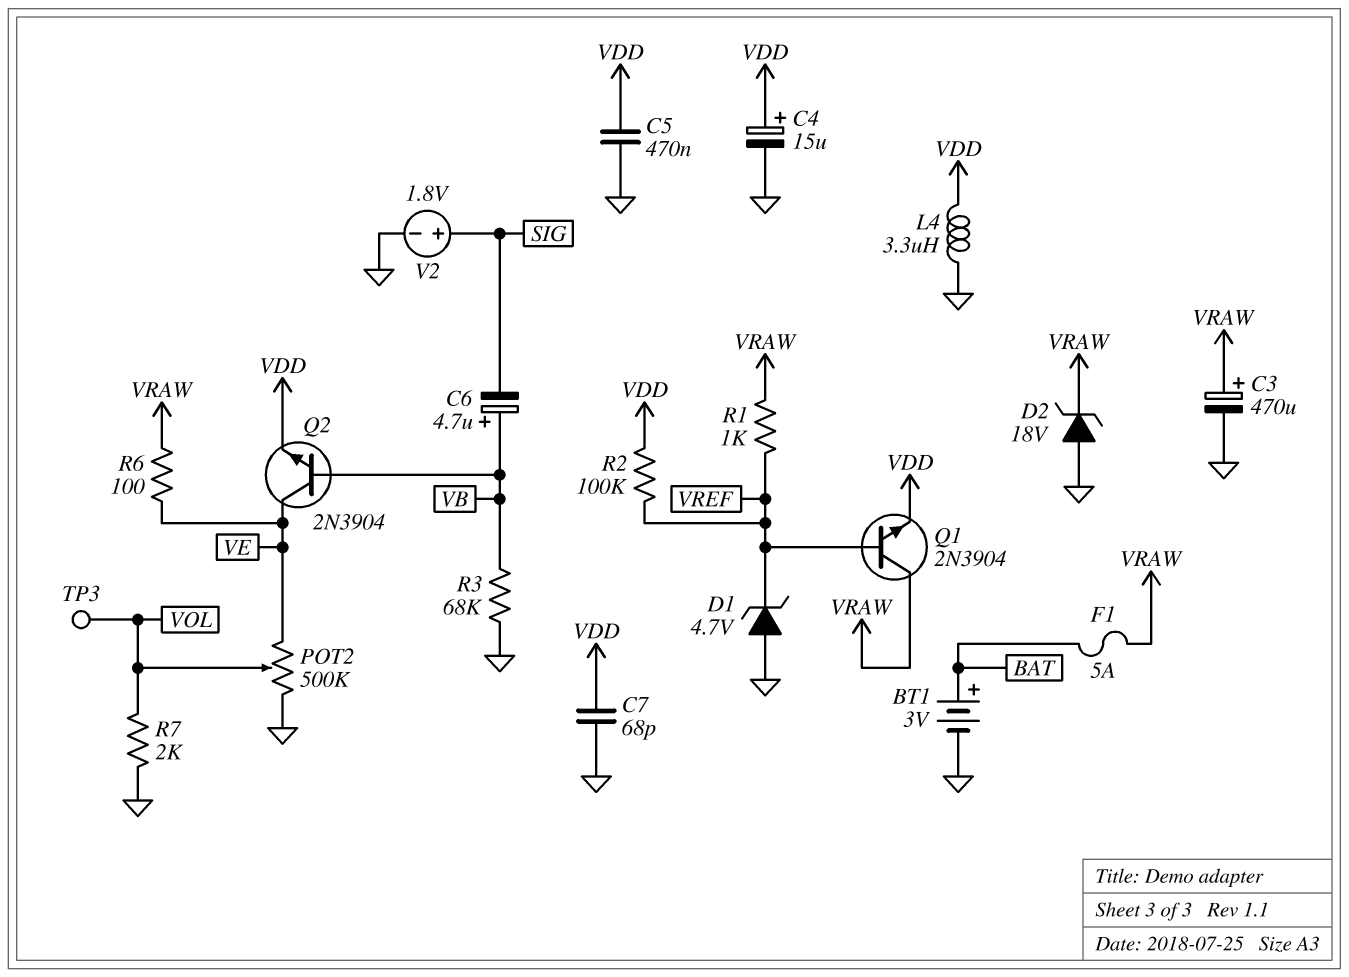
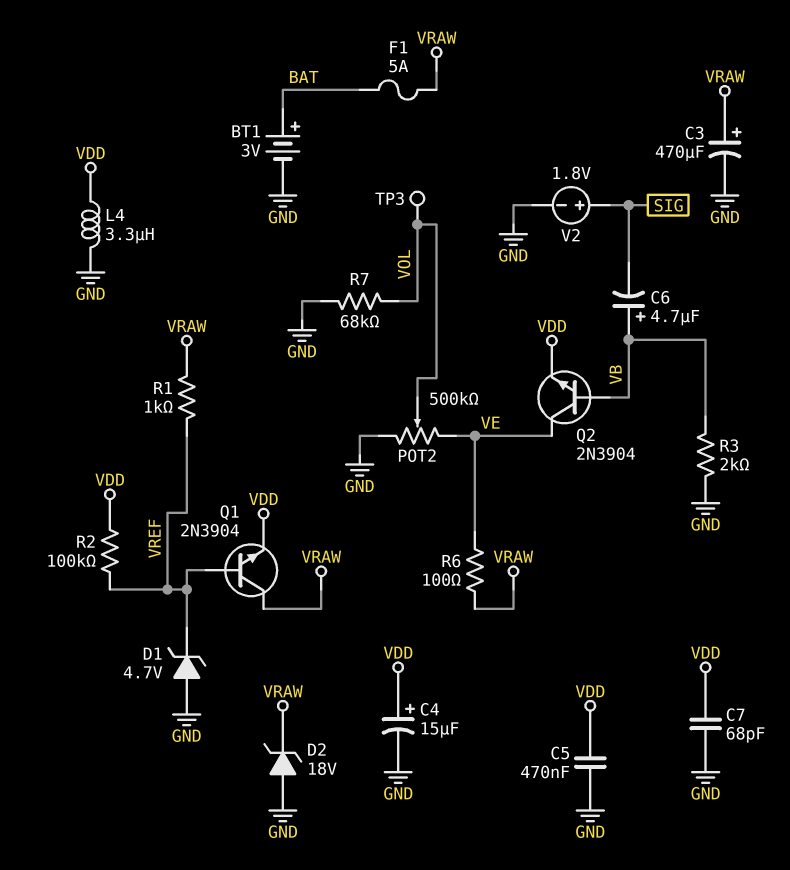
R3: 68k (GND, VB) -> 2k (GND, VB)
R7: 2k (GND, VOL) -> 68k (GND, VOL)

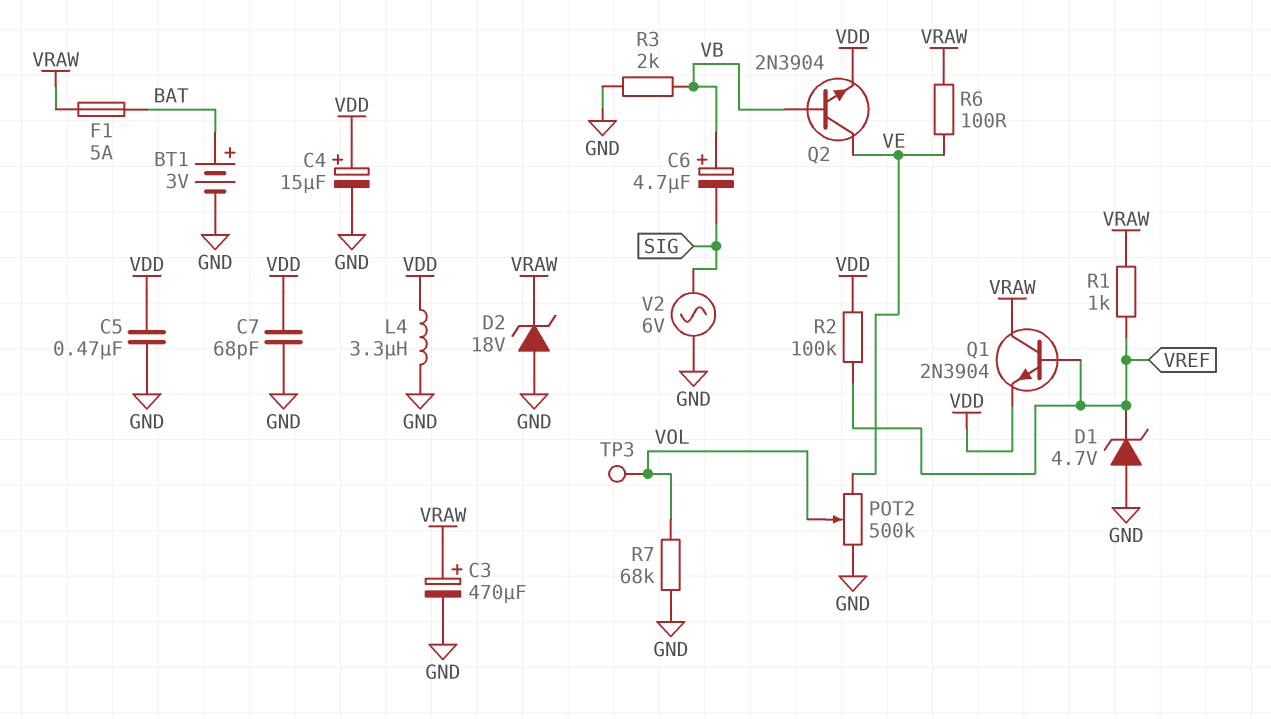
V2: 1.8V (plus SIG, minus GND) -> AC 6V (GND, SIG)

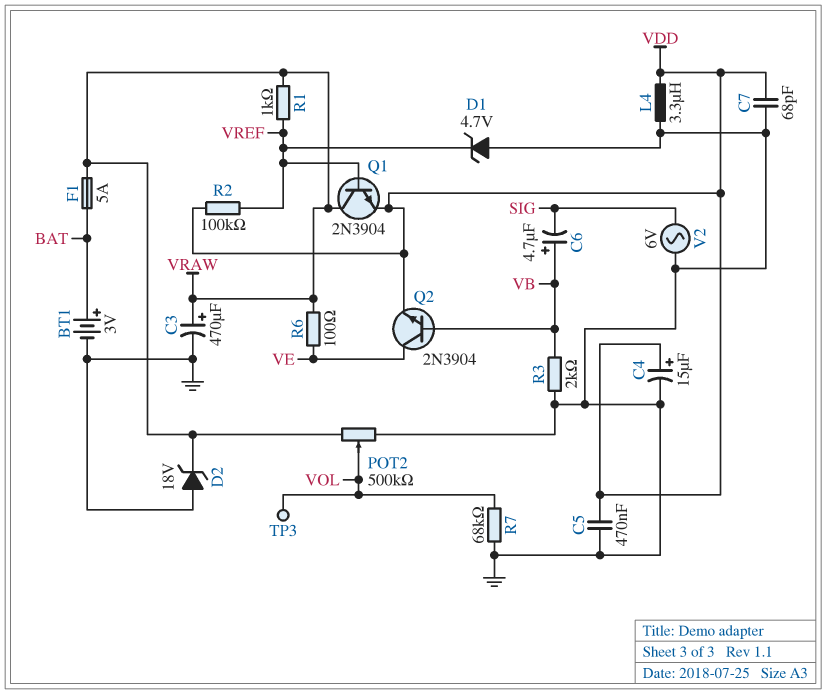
POT2: 500k (GND, VE, wiper VOL) -> 500k (GND, VRAW, wiper VOL)

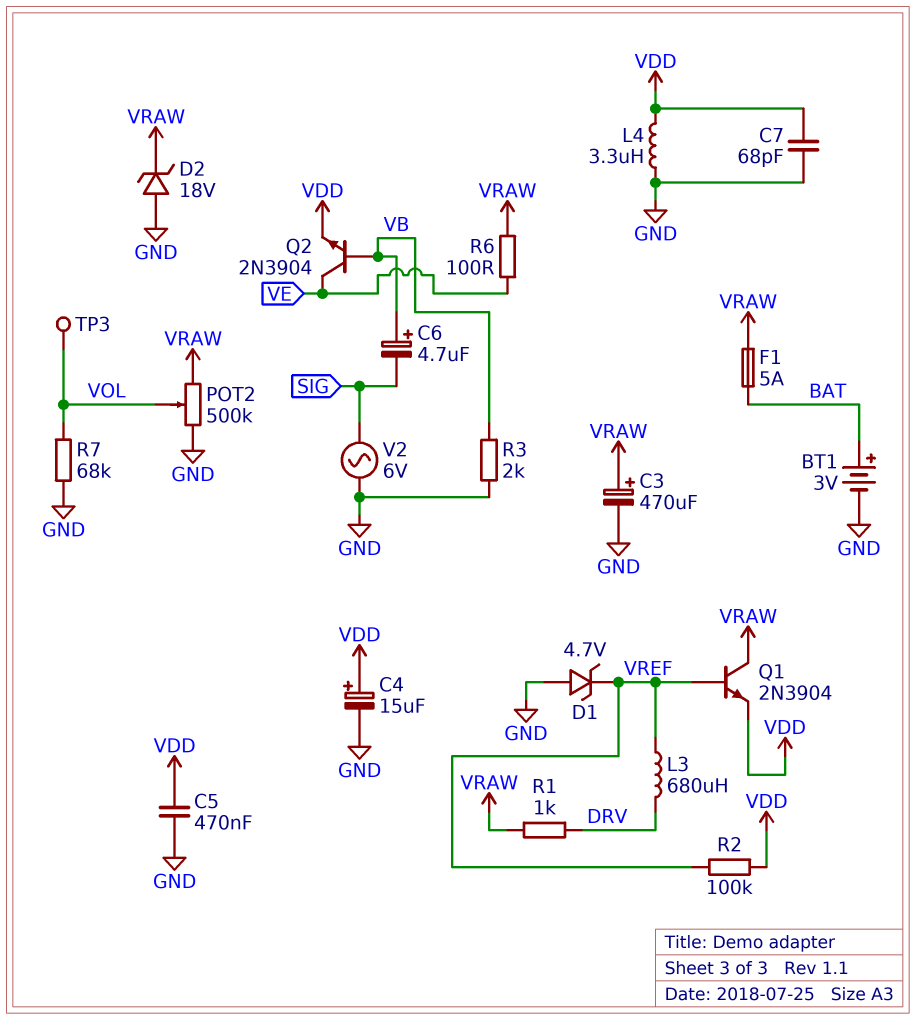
L3: none -> 680uH (DRV, VREF)
R1: 1k (VRAW, VREF) -> 1k (DRV, VRAW)

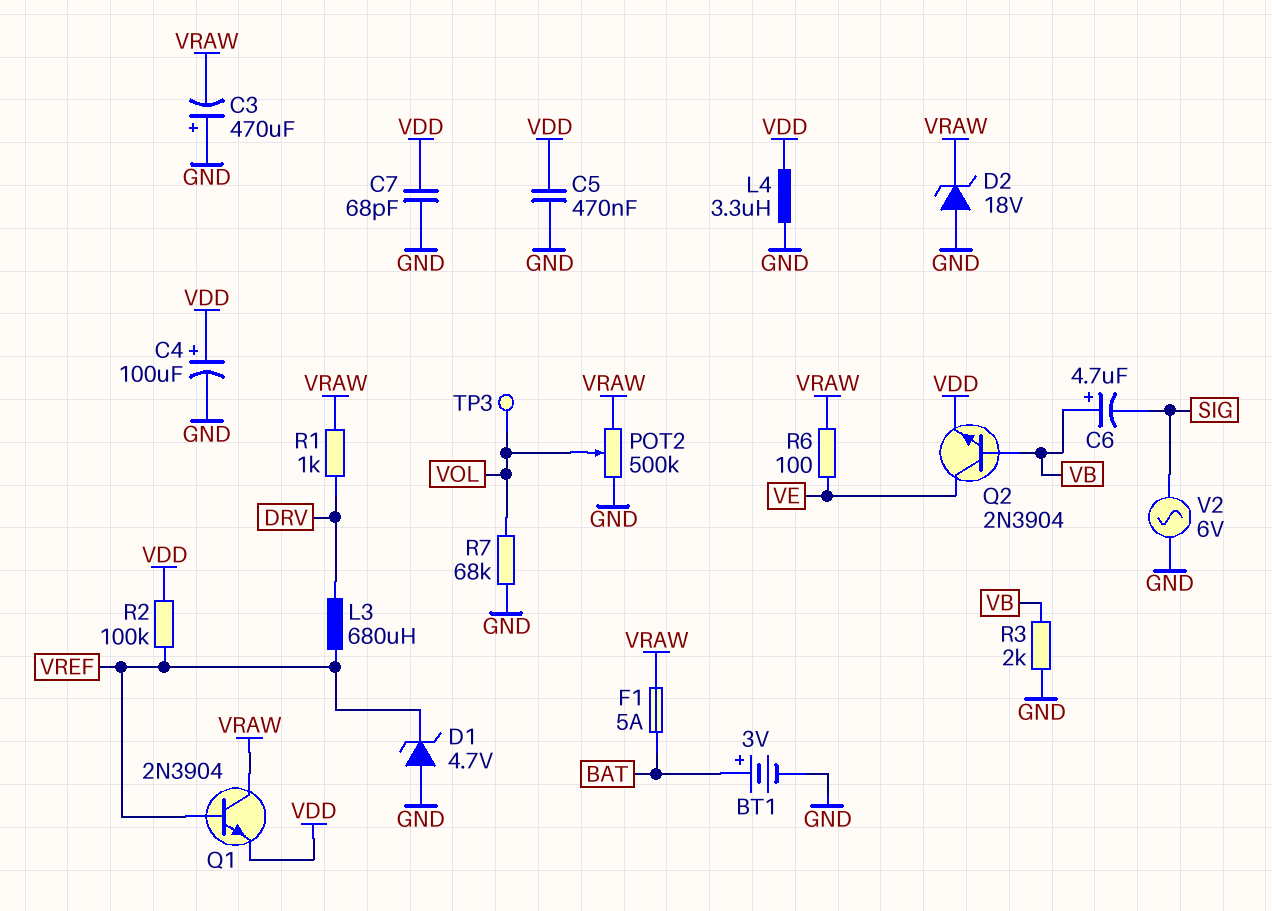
C3: 470uF (plus VRAW, minus GND) -> 470uF (plus GND, minus VRAW)
C4: 15uF (plus VDD, minus GND) -> 100uF (plus VDD, minus GND)

